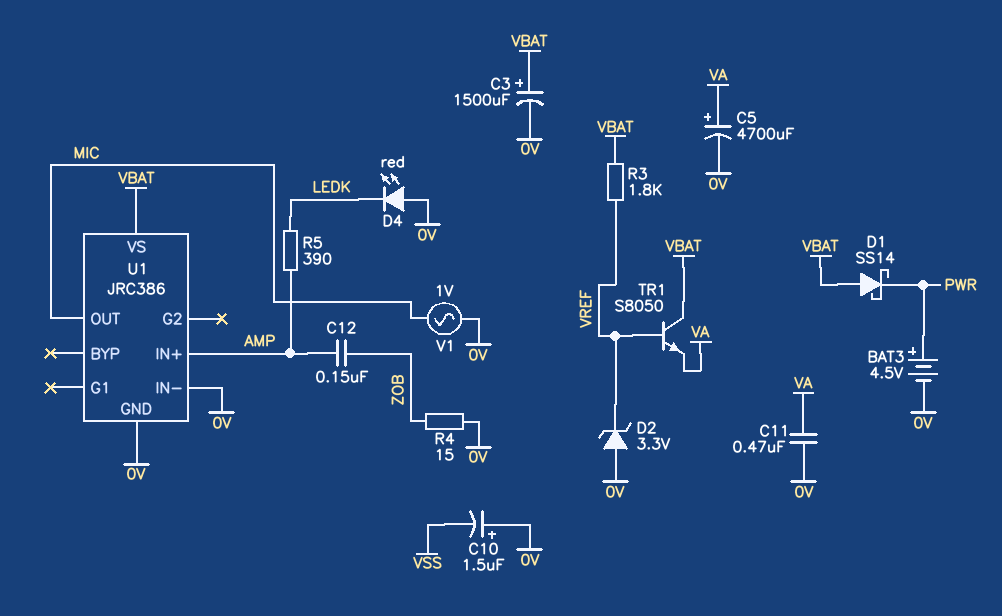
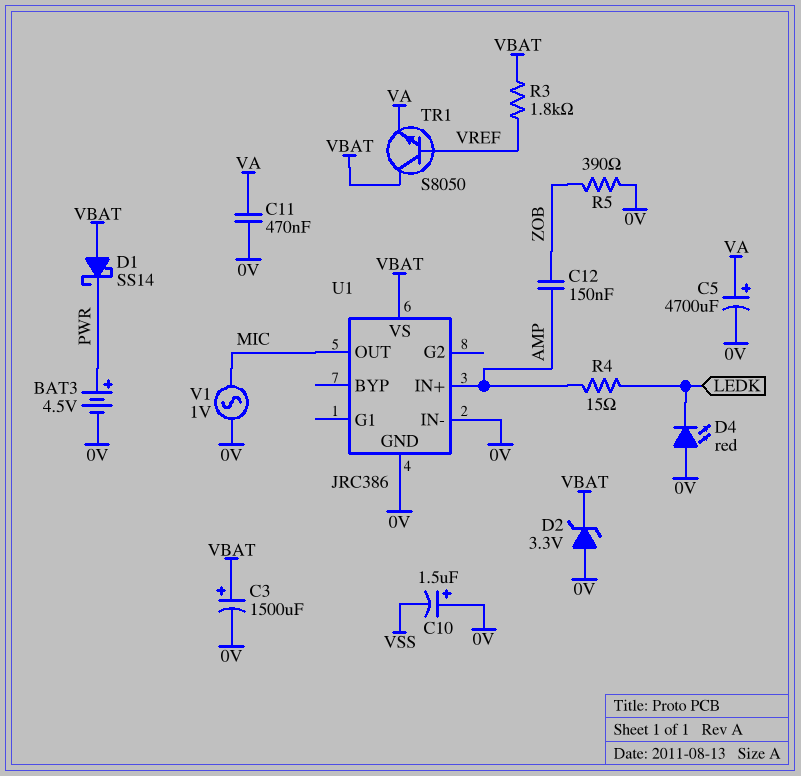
D2: zener 3.3V (A 0V, K VREF) -> zener 3.3V (A 0V, K VBAT)
R4: 15 (0V, ZOB) -> 15 (AMP, LEDK)
R5: 390 (AMP, LEDK) -> 390 (0V, ZOB)

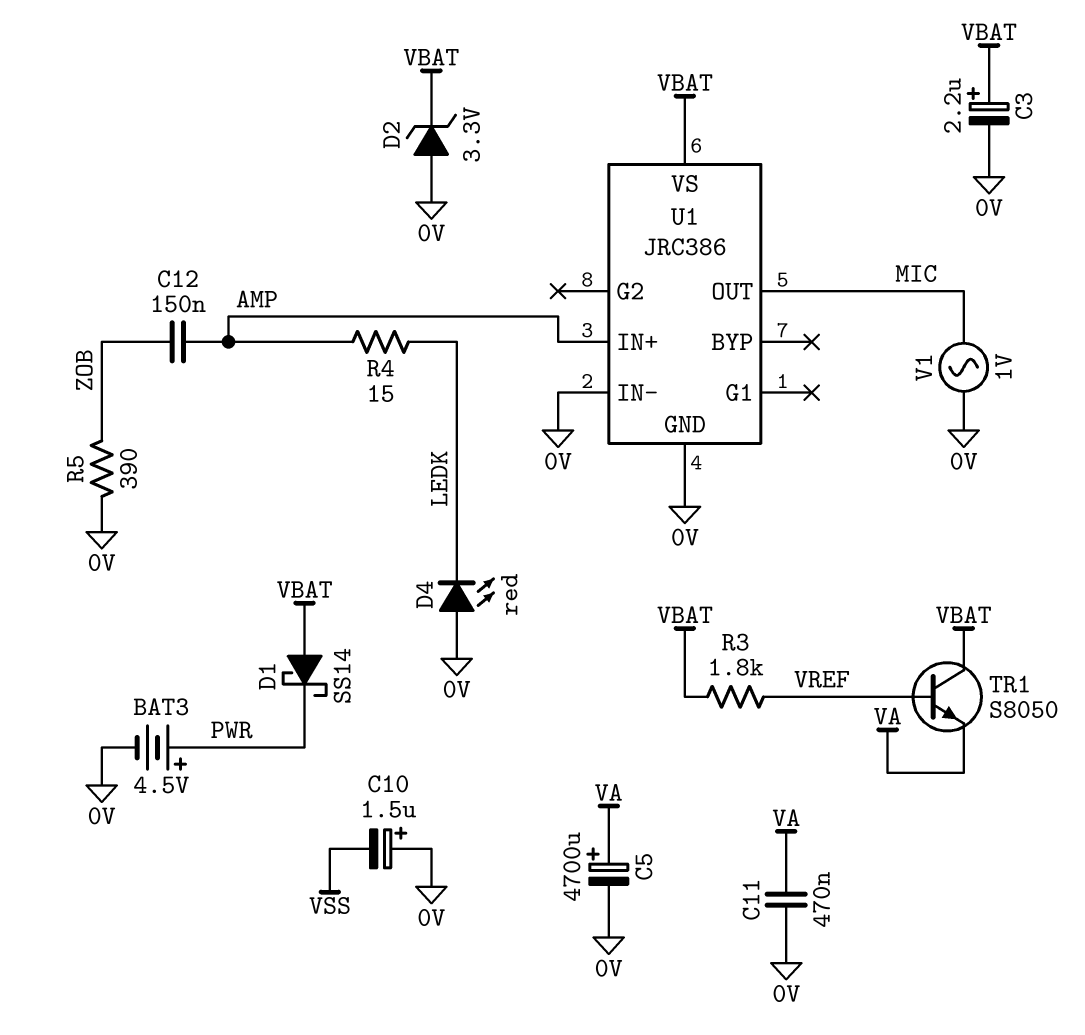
C3: 1500uF (plus VBAT, minus 0V) -> 2.2uF (plus VBAT, minus 0V)

